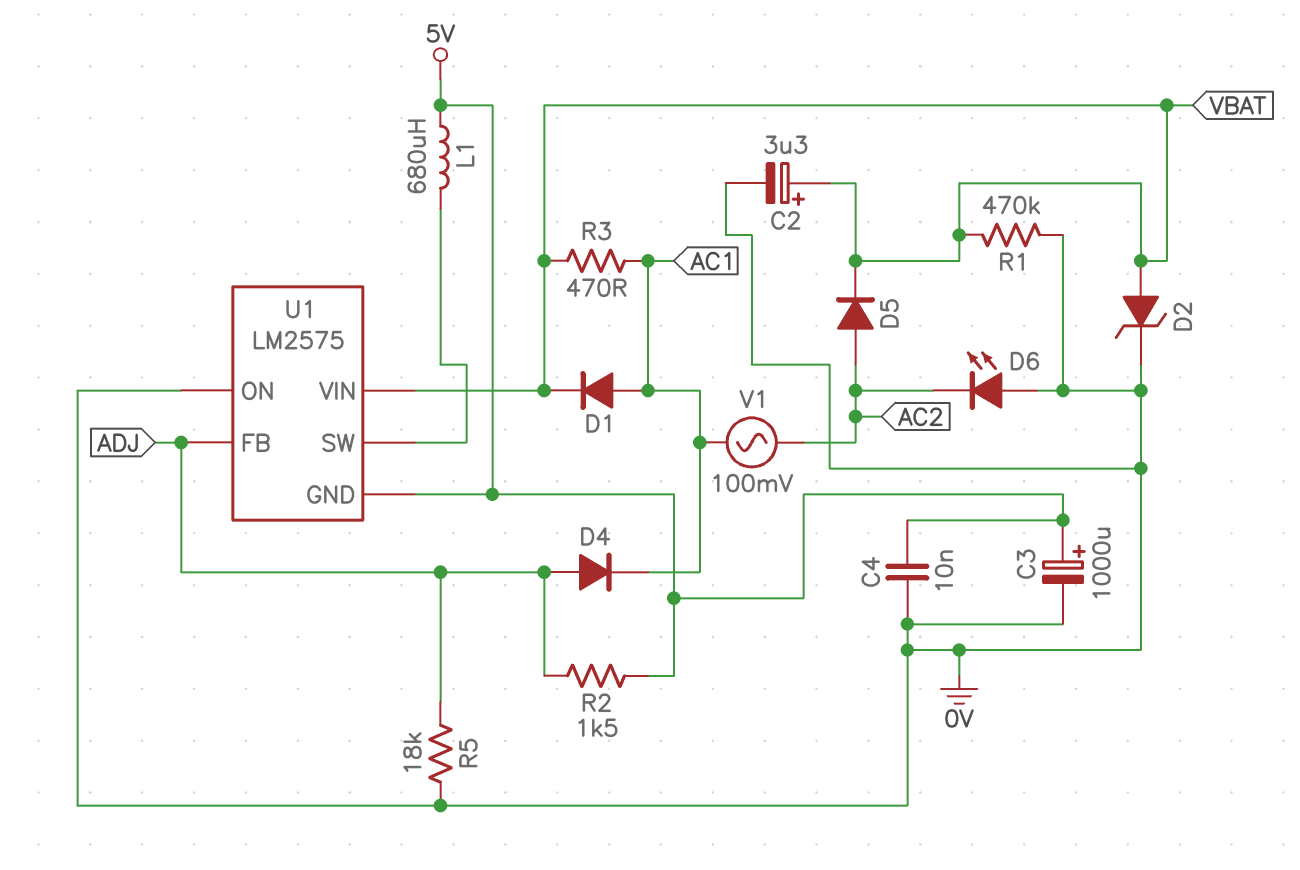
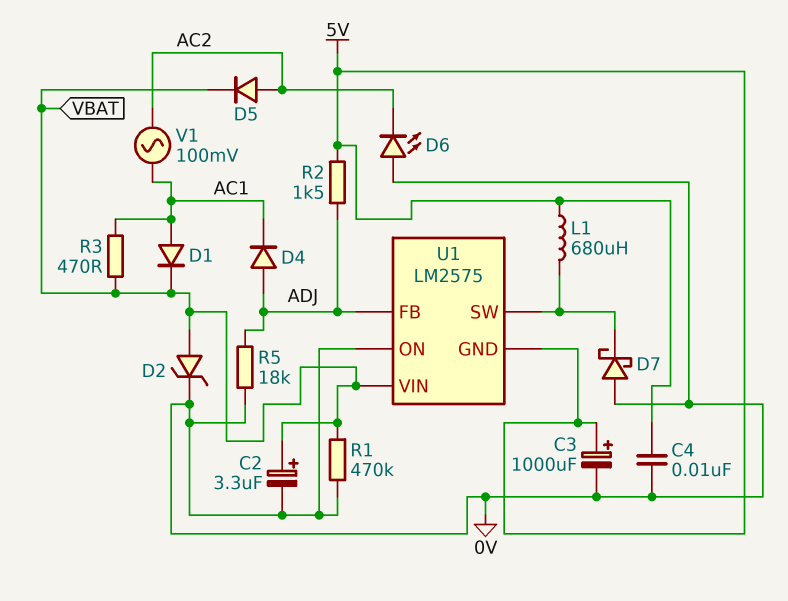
D7: none -> schottky (A 0V, K U1/SW)

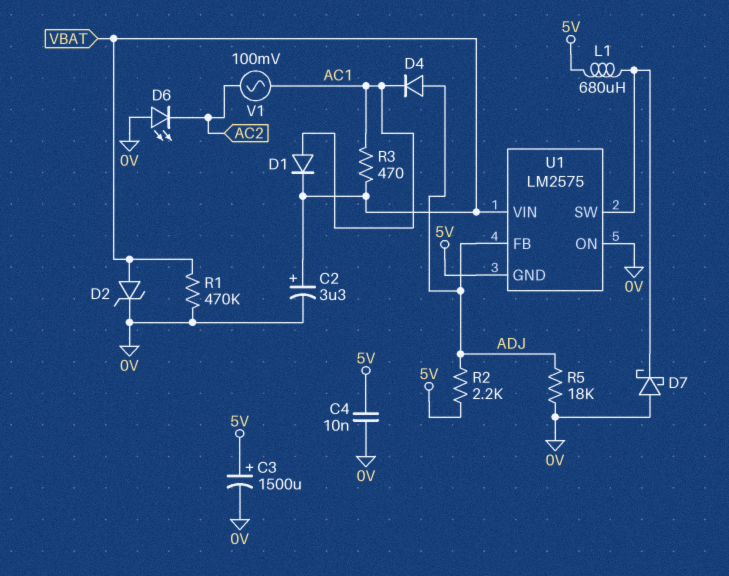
C3: 1000uF (plus 5V, minus 0V) -> 1500uF (plus 5V, minus 0V)
D5: diode (A AC2, K VBAT) -> none
R2: 1.5k (5V, ADJ) -> 2.2k (5V, ADJ)

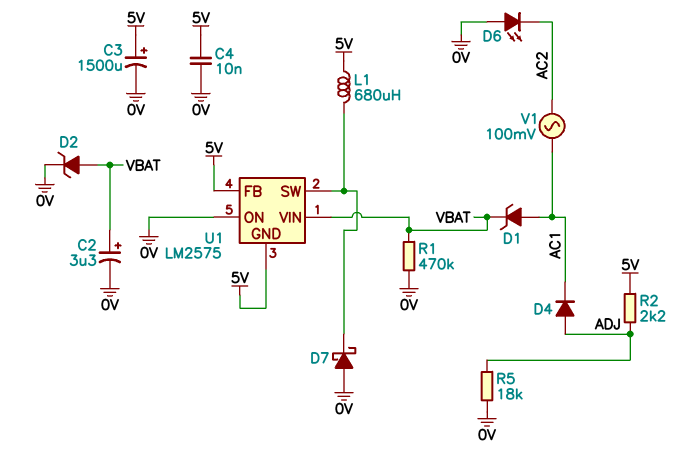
D1: diode (A AC1, K VBAT) -> zener (A AC1, K VBAT)
R3: 470 (AC1, VBAT) -> none
U1 pin FB: ADJ -> 5V

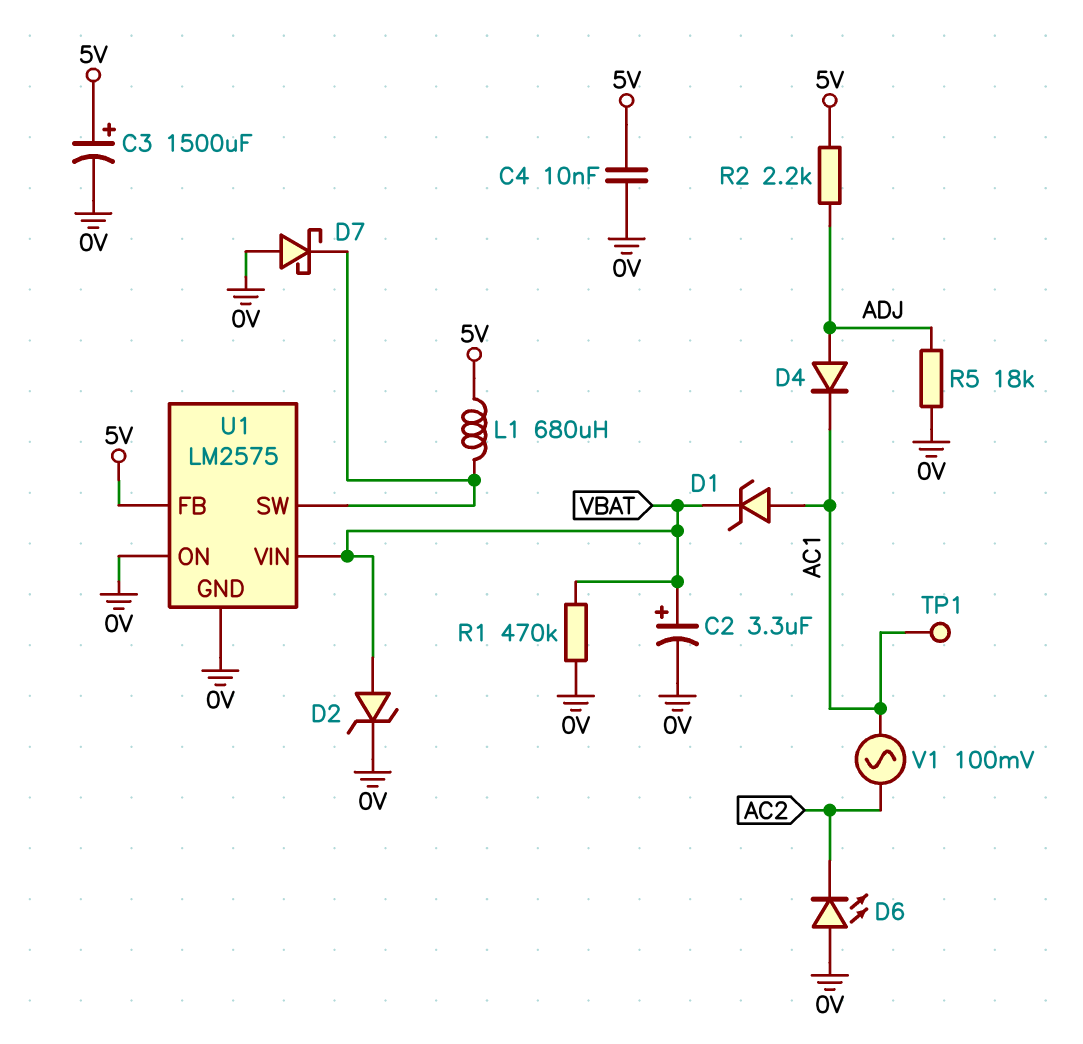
TP1: none -> test point (AC1)
U1 pin GND: 5V -> 0V

